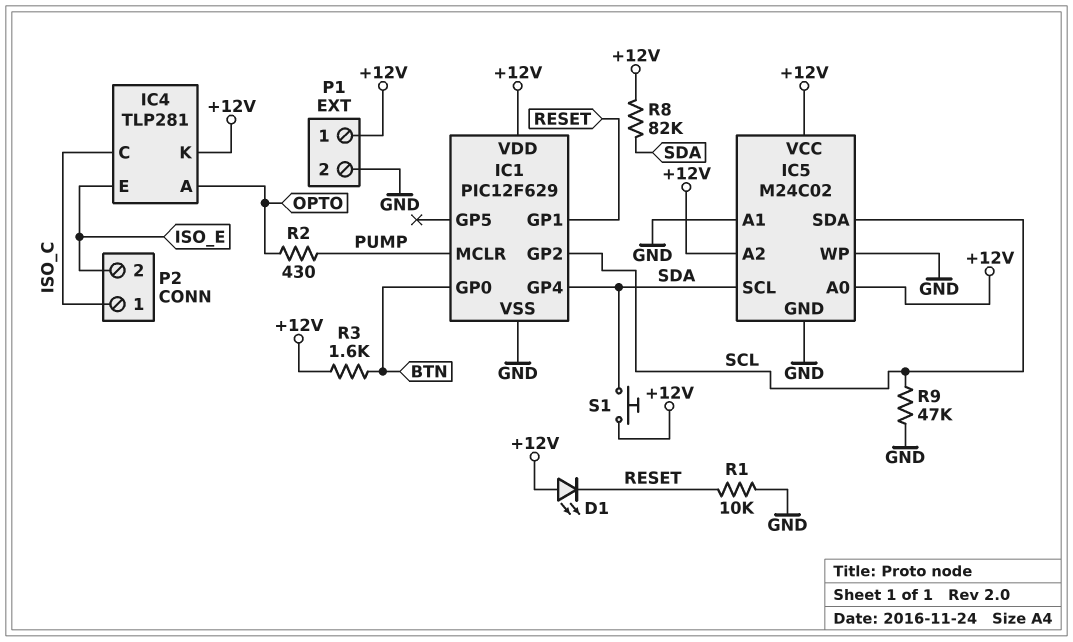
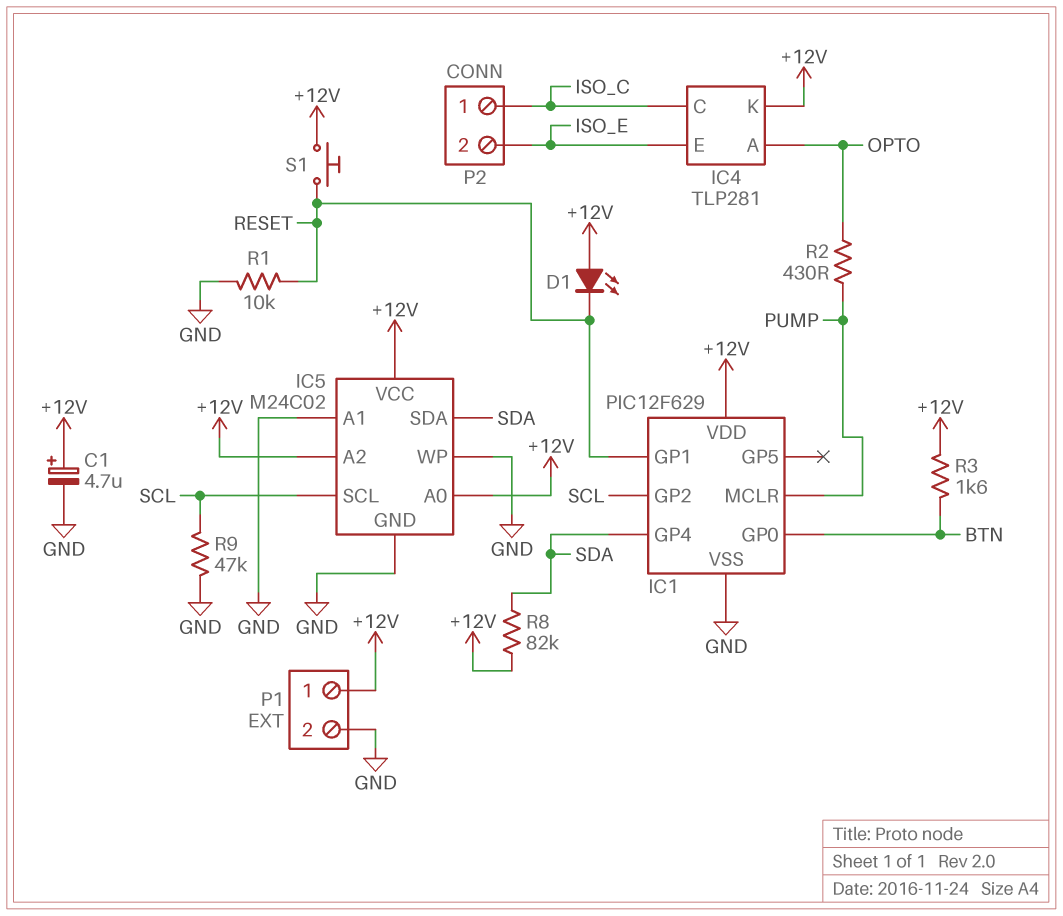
C1: none -> 4.7uF (plus +12V, minus GND)
IC5 pin SCL: SDA -> SCL
IC5 pin SDA: SCL -> SDA
S1: button (+12V, SDA) -> button (+12V, RESET)

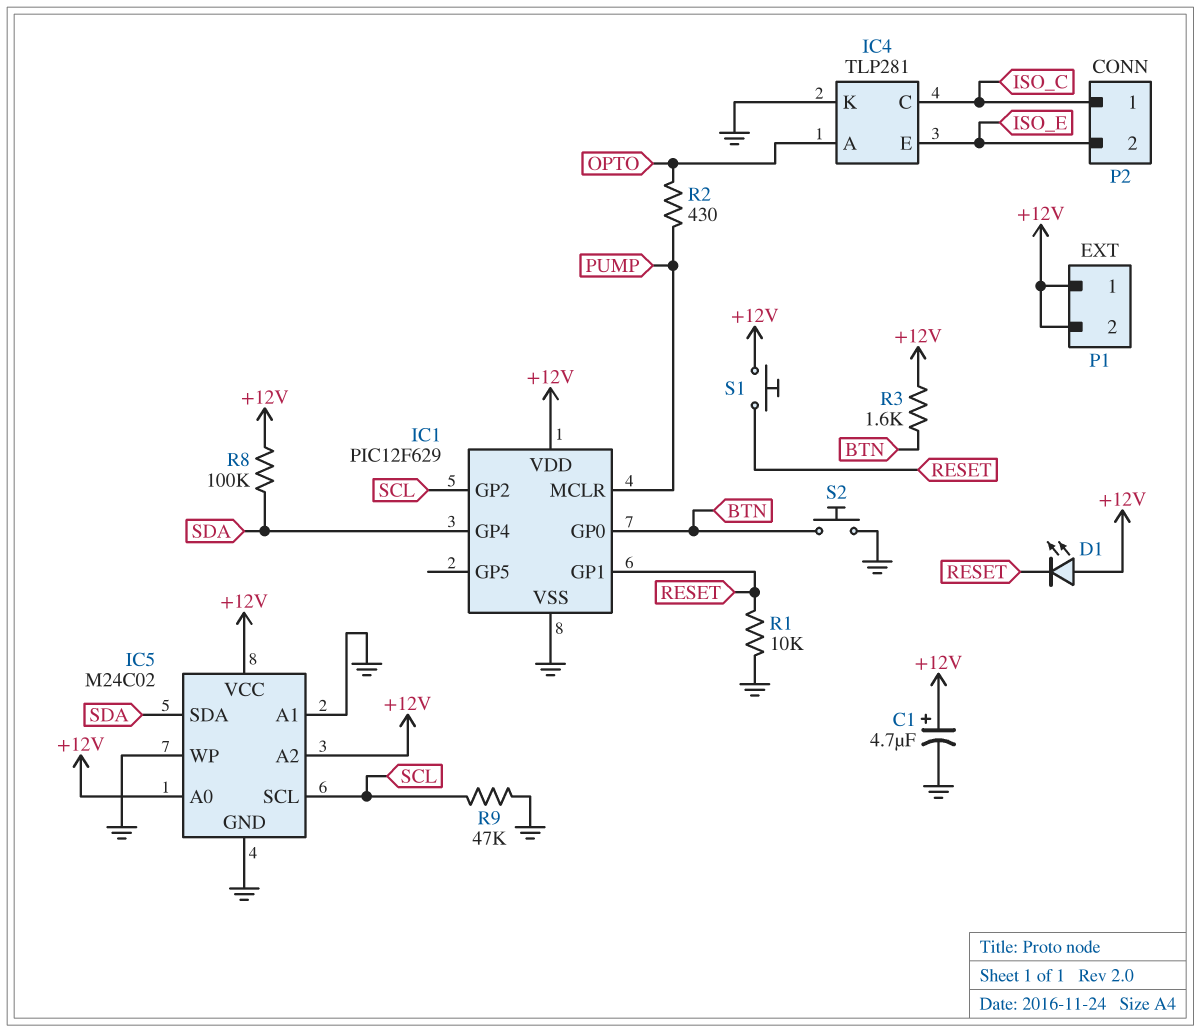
IC4 pin K: +12V -> GND
P1 pin 2: GND -> +12V
R8: 82k (+12V, SDA) -> 100k (+12V, SDA)
S2: none -> button (BTN, GND)

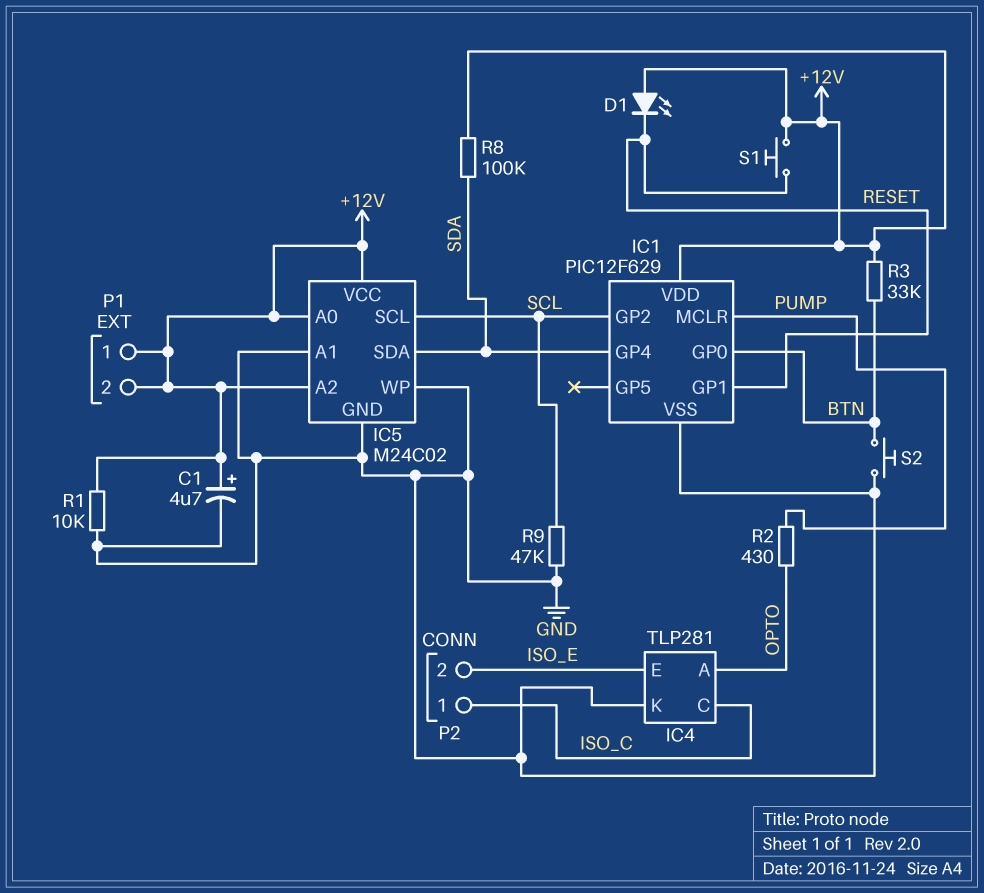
R1: 10k (GND, RESET) -> 10k (+12V, GND)
R3: 1.6k (+12V, BTN) -> 33k (+12V, BTN)

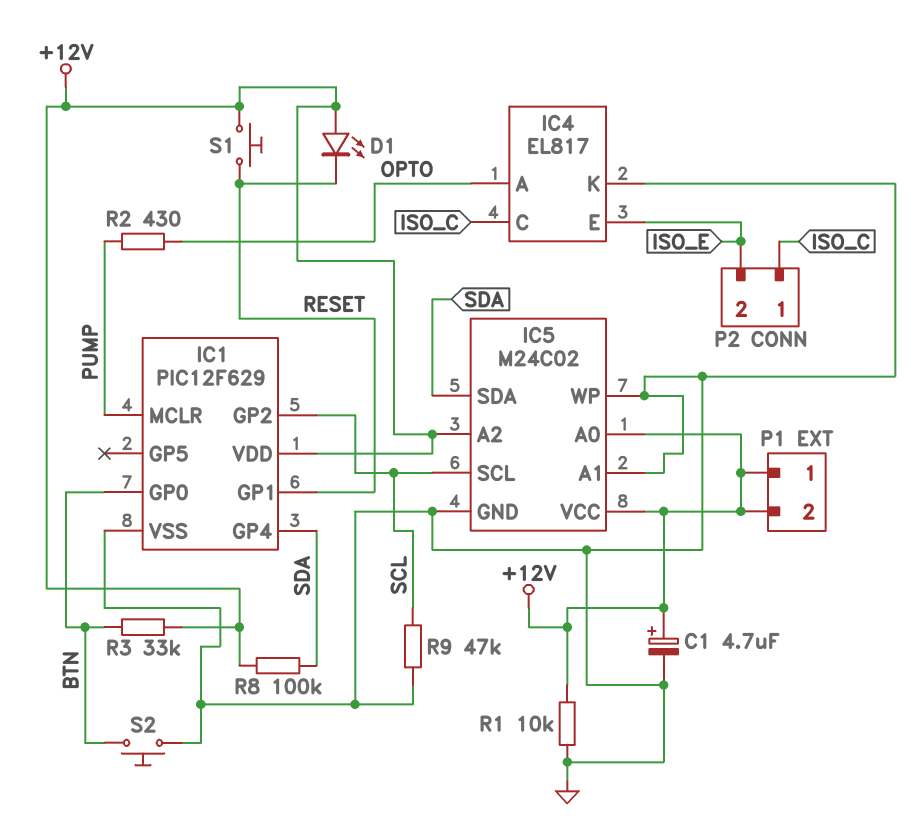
IC4: TLP281 -> EL817

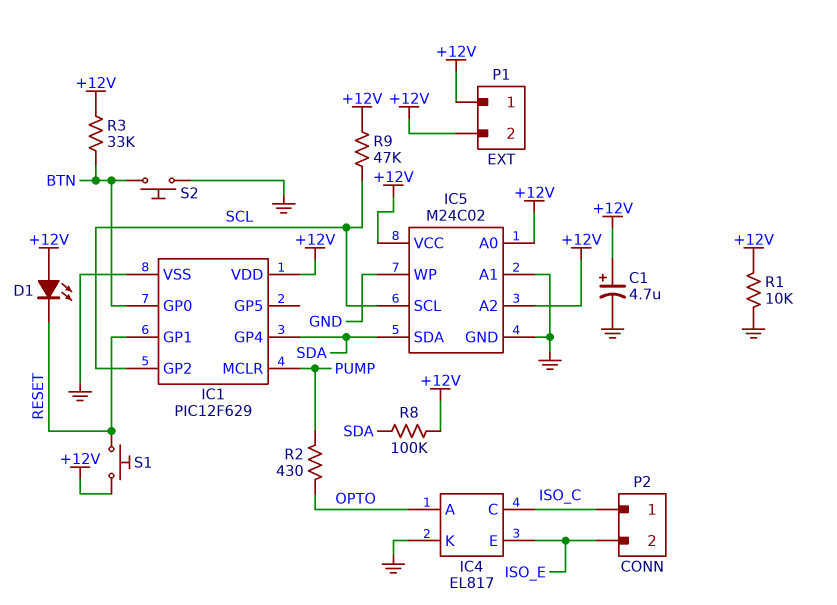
R9: 47k (GND, SCL) -> 47k (+12V, SCL)

